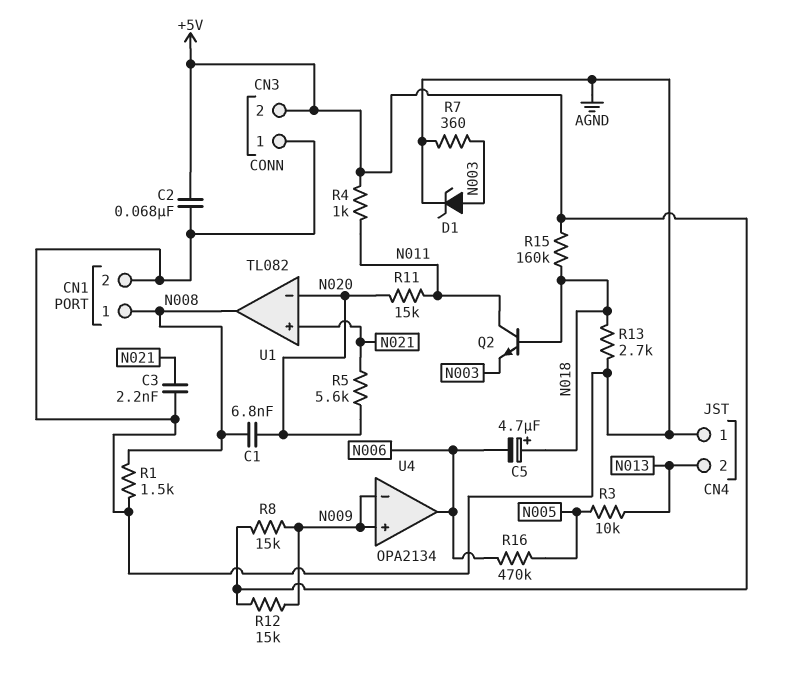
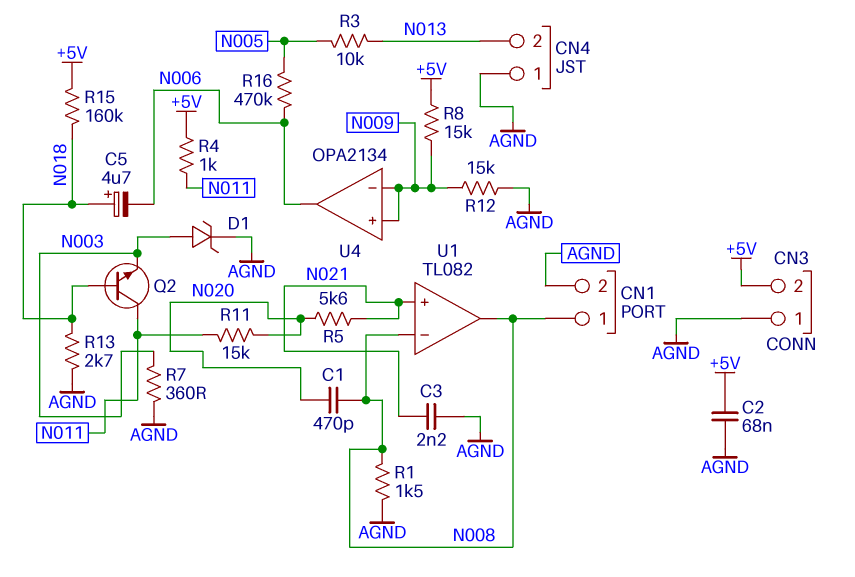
C1: 6.8nF (N008, N020) -> 470pF (N008, N020)
R12: 15k (+5V, N009) -> 15k (AGND, N009)
U1 pin in-: N020 -> N008

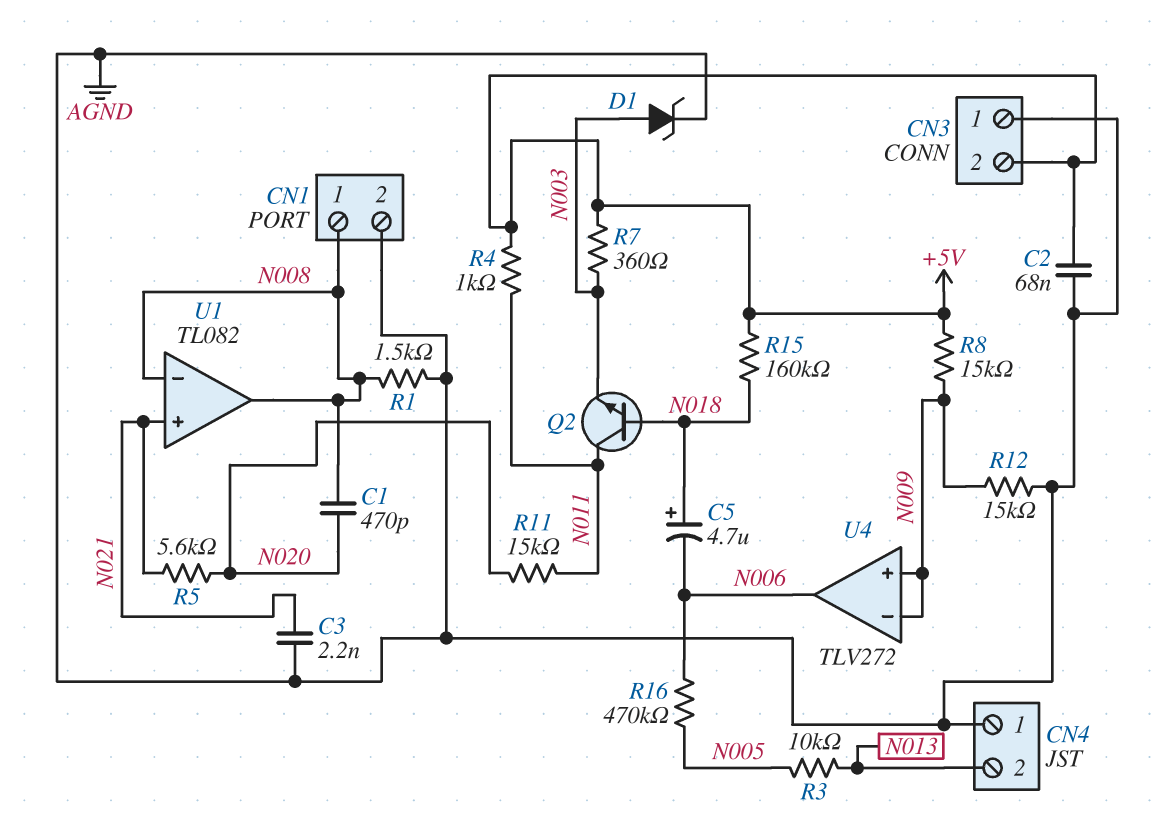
R7: 360 (AGND, N003) -> 360 (+5V, N003)
R13: 2.7k (AGND, N018) -> none
U4: OPA2134 -> TLV272

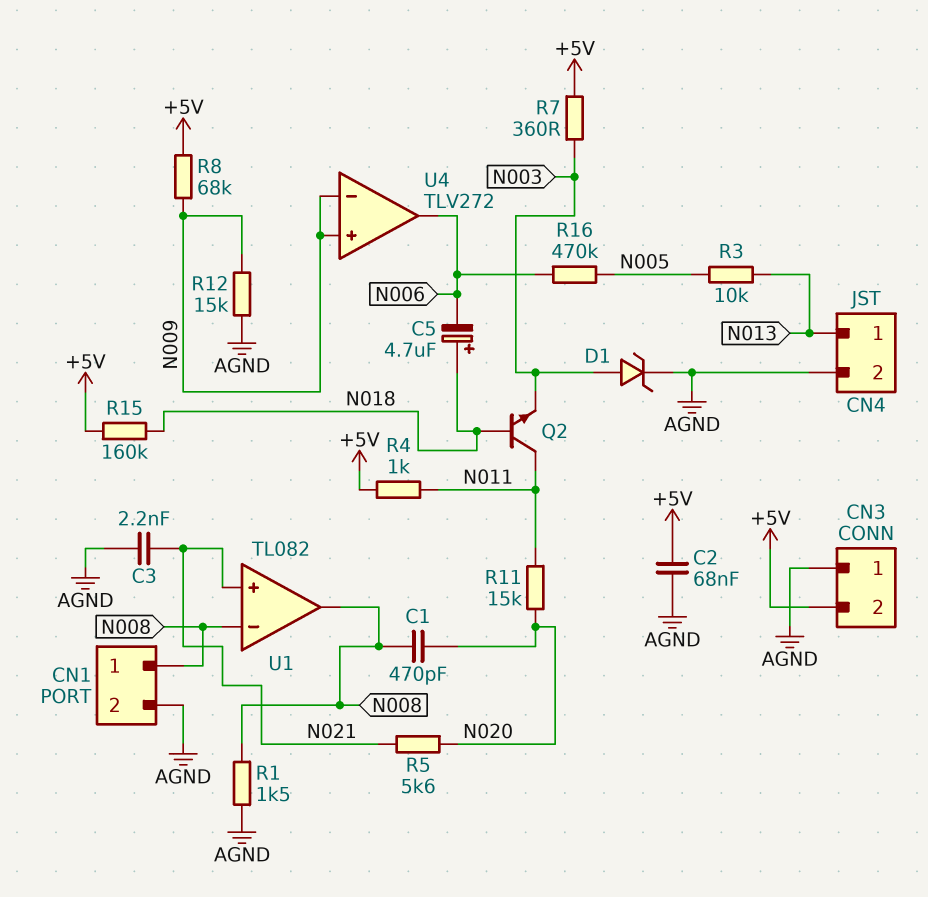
CN4 pin 1: AGND -> N013
CN4 pin 2: N013 -> AGND
R8: 15k (+5V, N009) -> 68k (+5V, N009)

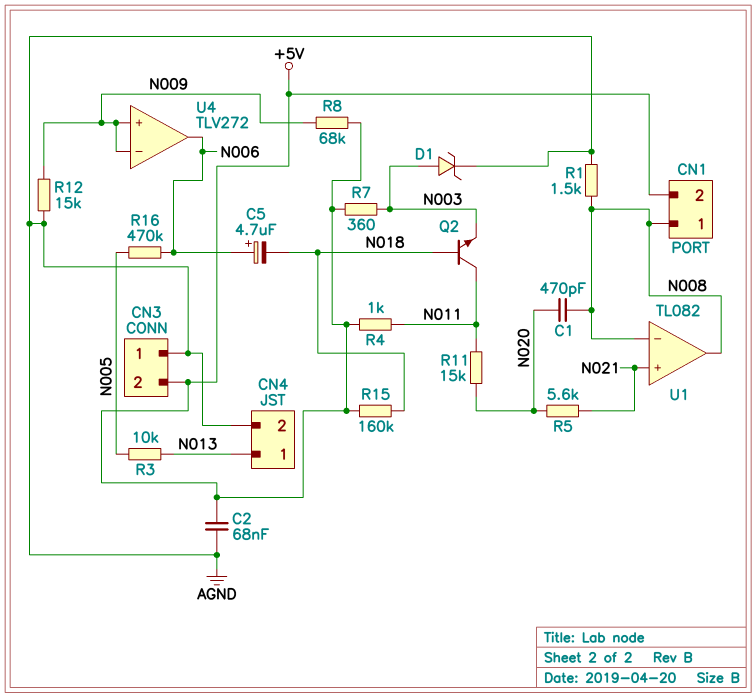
C3: 2.2nF (AGND, N021) -> none
C5: 4.7uF (plus N018, minus N006) -> 4.7uF (plus N006, minus N018)
CN1 pin 2: AGND -> +5V

